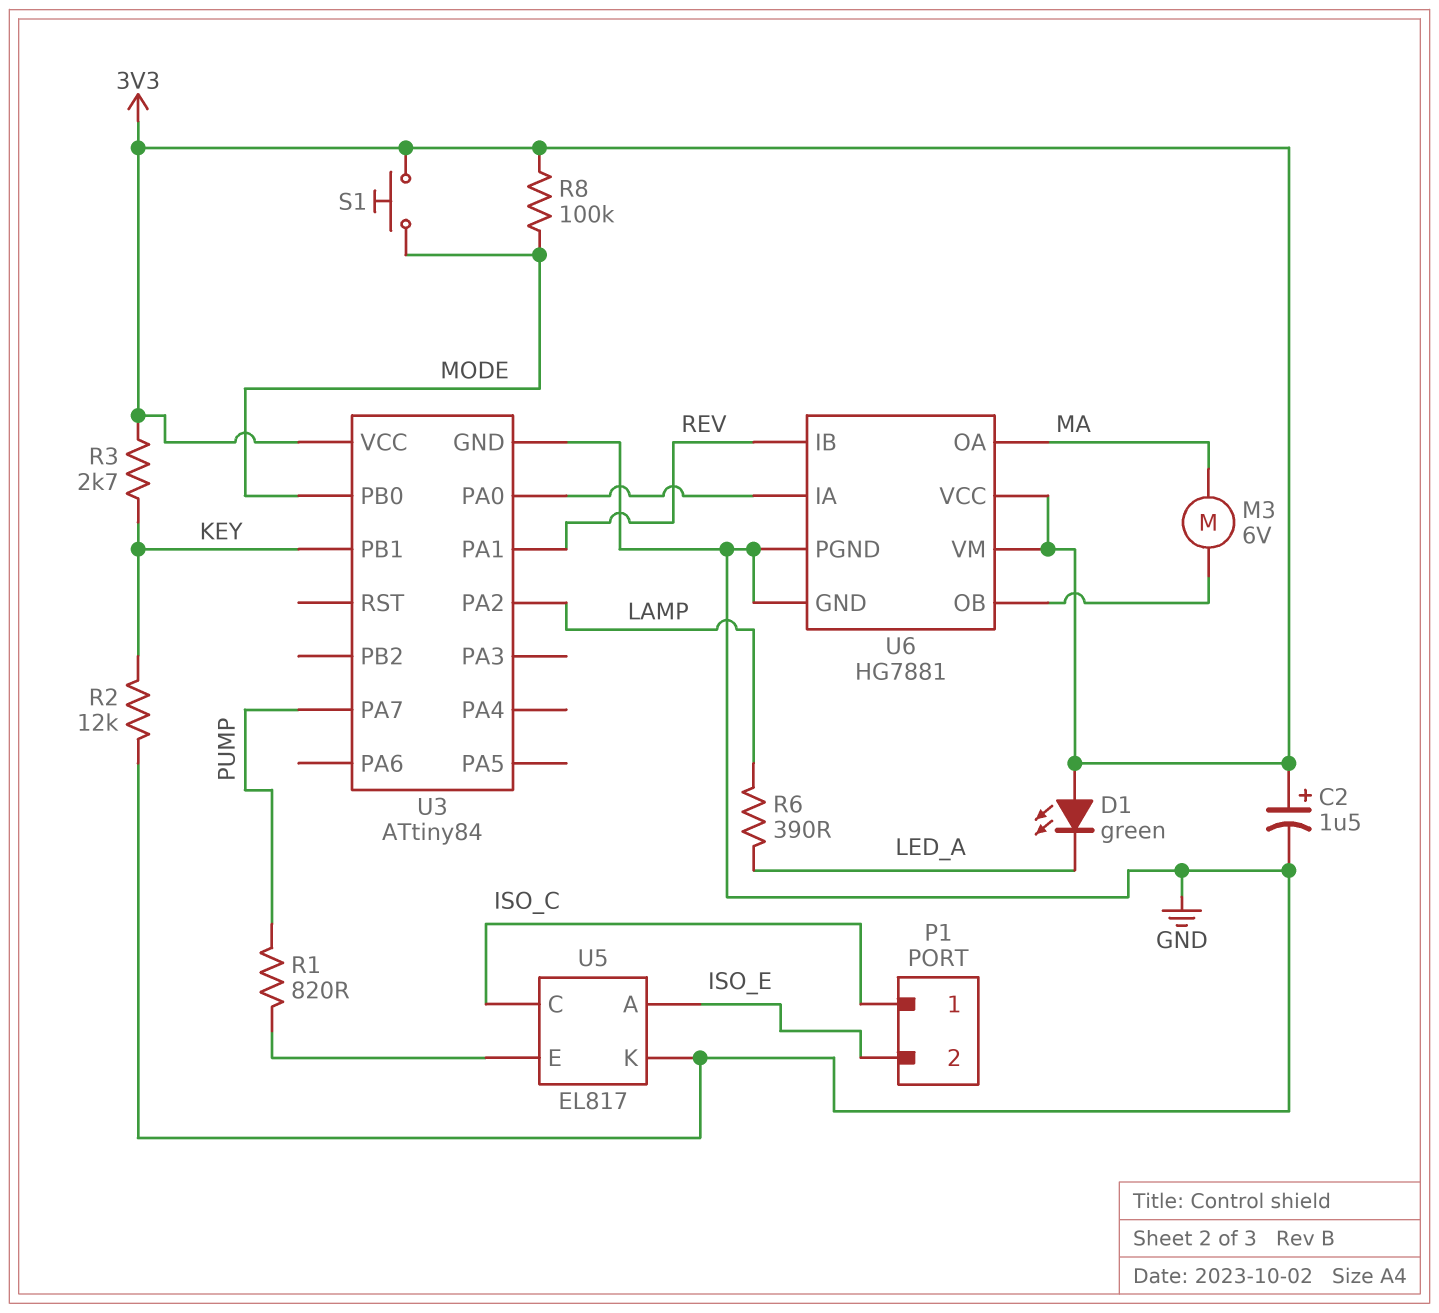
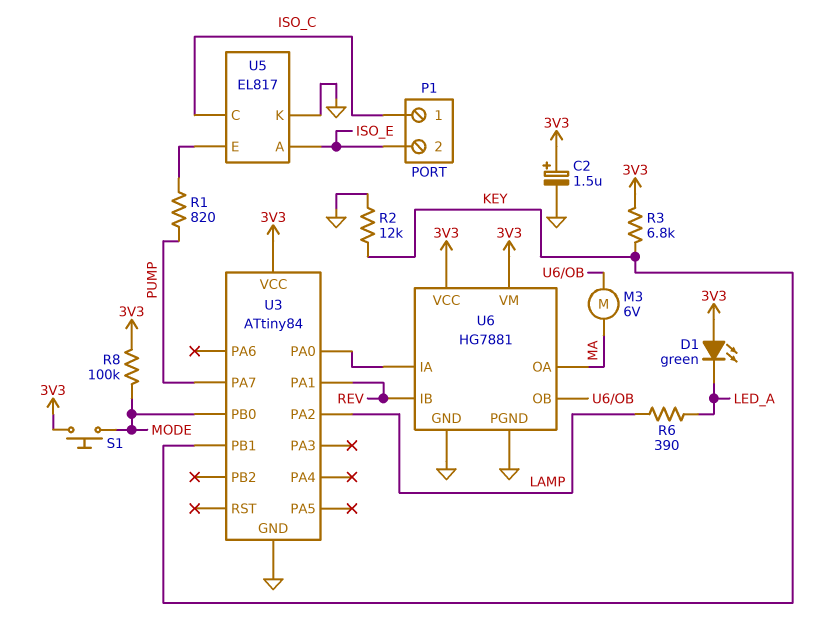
R3: 2.7k (3V3, KEY) -> 6.8k (3V3, KEY)

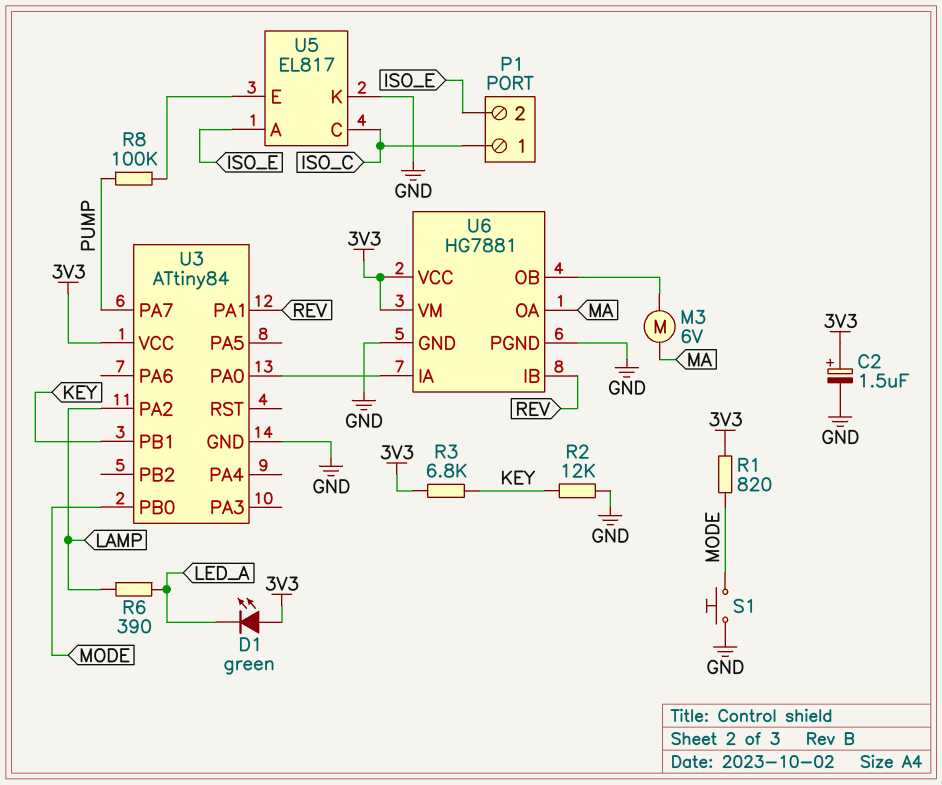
R1: 820 (PUMP, U5/E) -> 820 (3V3, MODE)
R8: 100k (3V3, MODE) -> 100k (PUMP, U5/E)
S1: button (3V3, MODE) -> button (GND, MODE)

